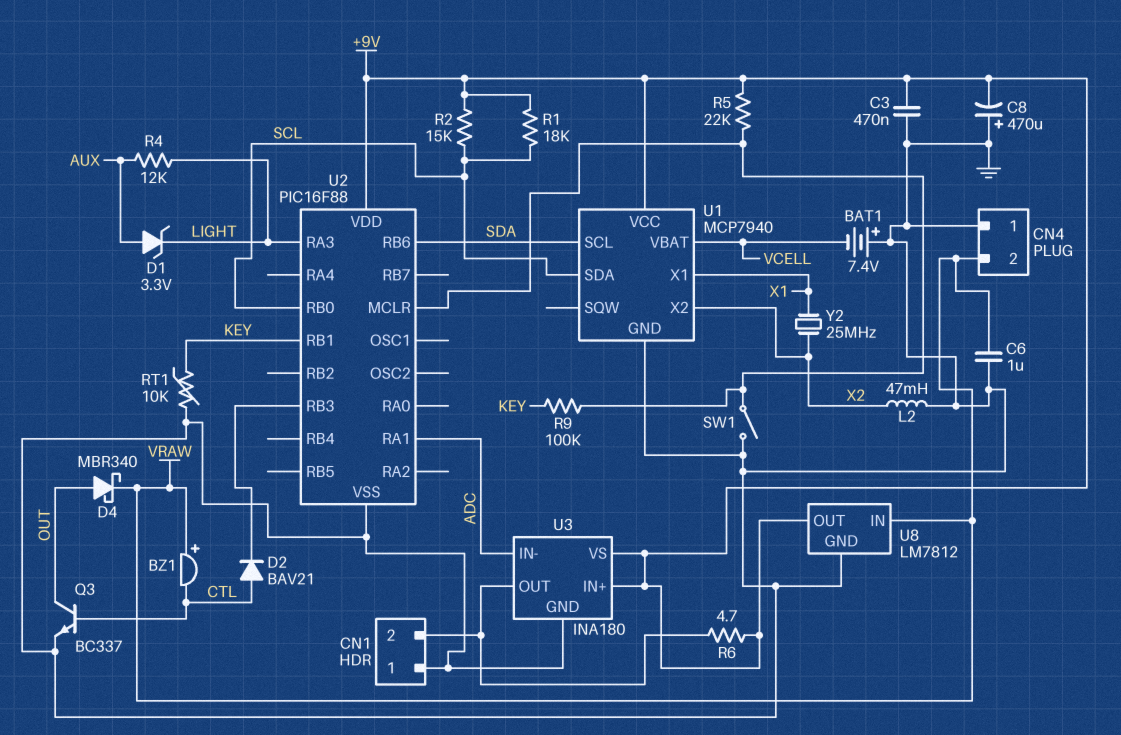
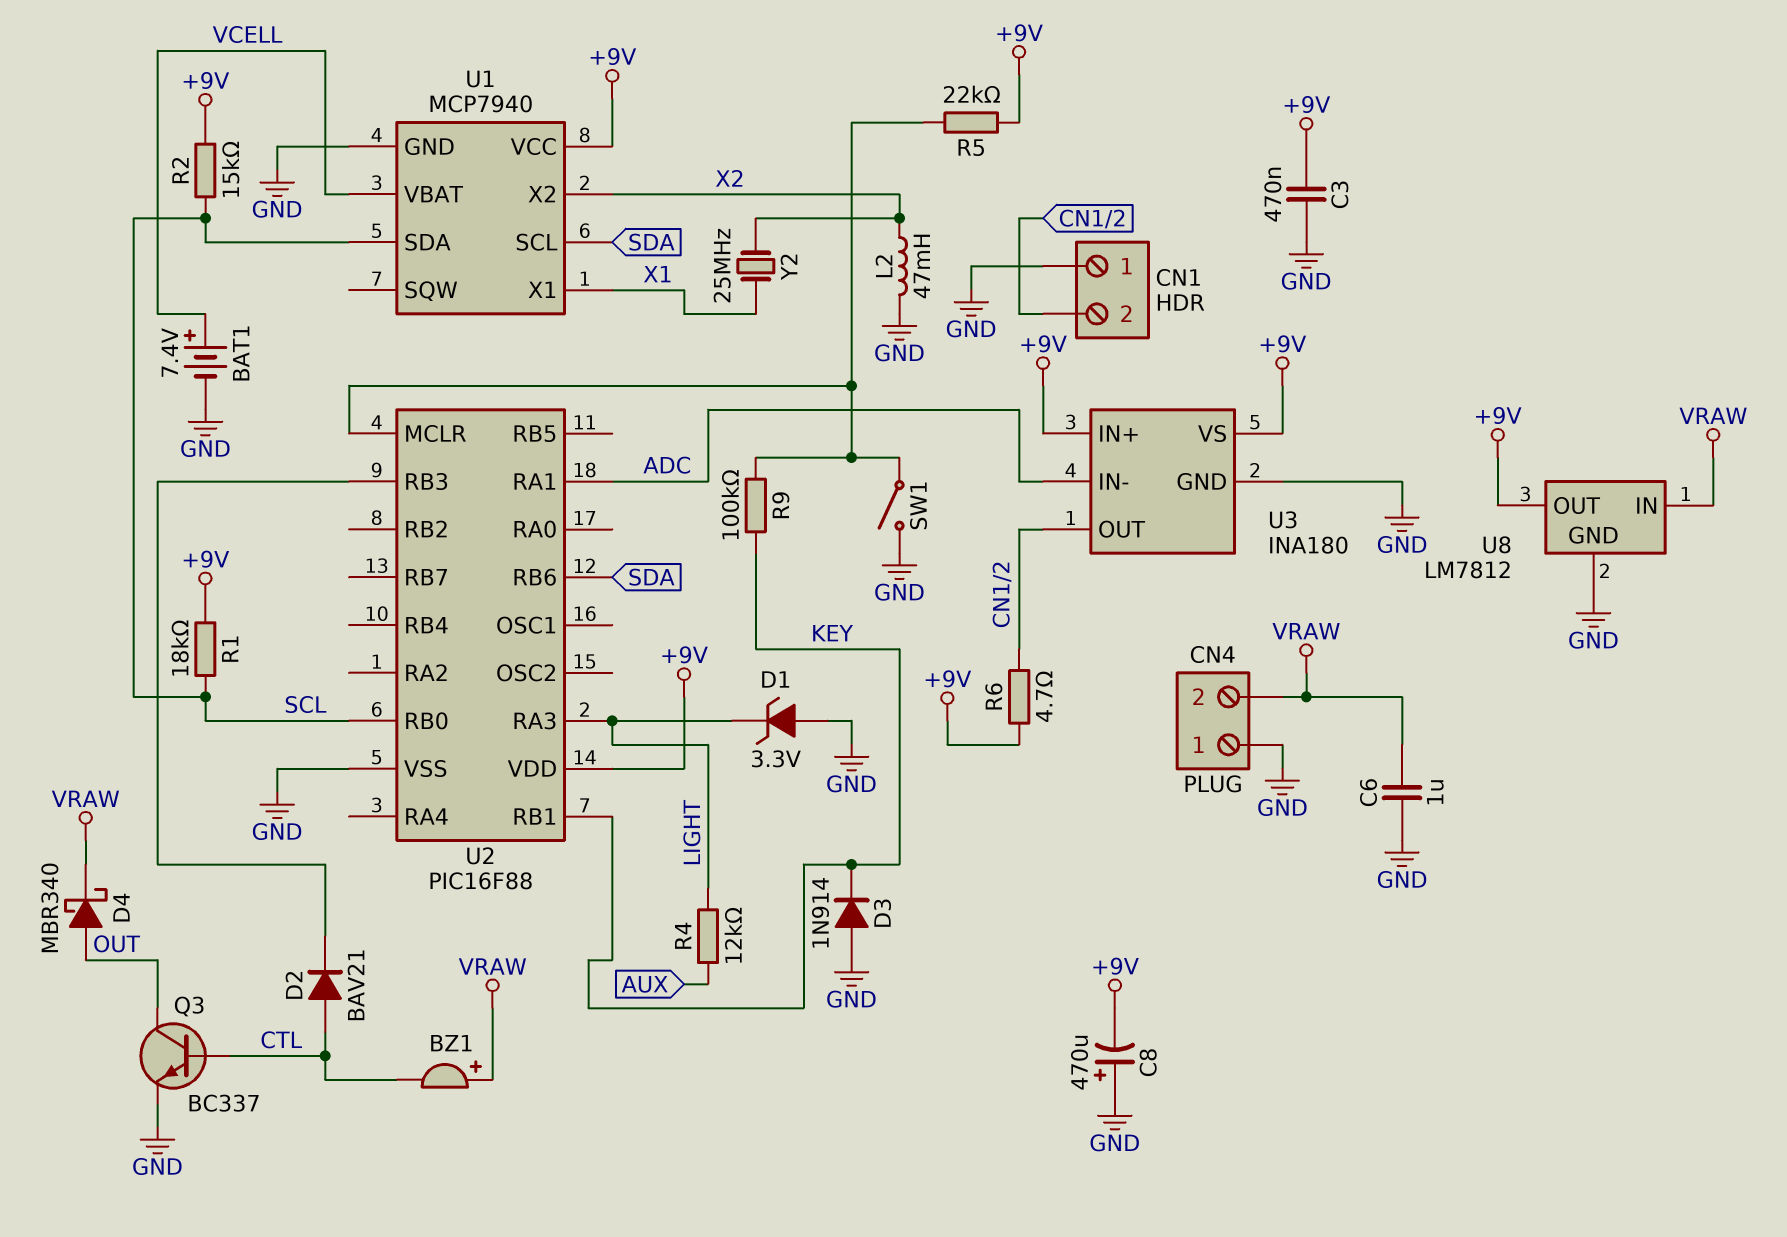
BAT1: 7.4V (plus GND, minus VCELL) -> 7.4V (plus VCELL, minus GND)
D1: zener 3.3V (A AUX, K LIGHT) -> zener 3.3V (A GND, K LIGHT)
D3: none -> diode 1N914 (A GND, K KEY)
RT1: 10k (GND, KEY) -> none

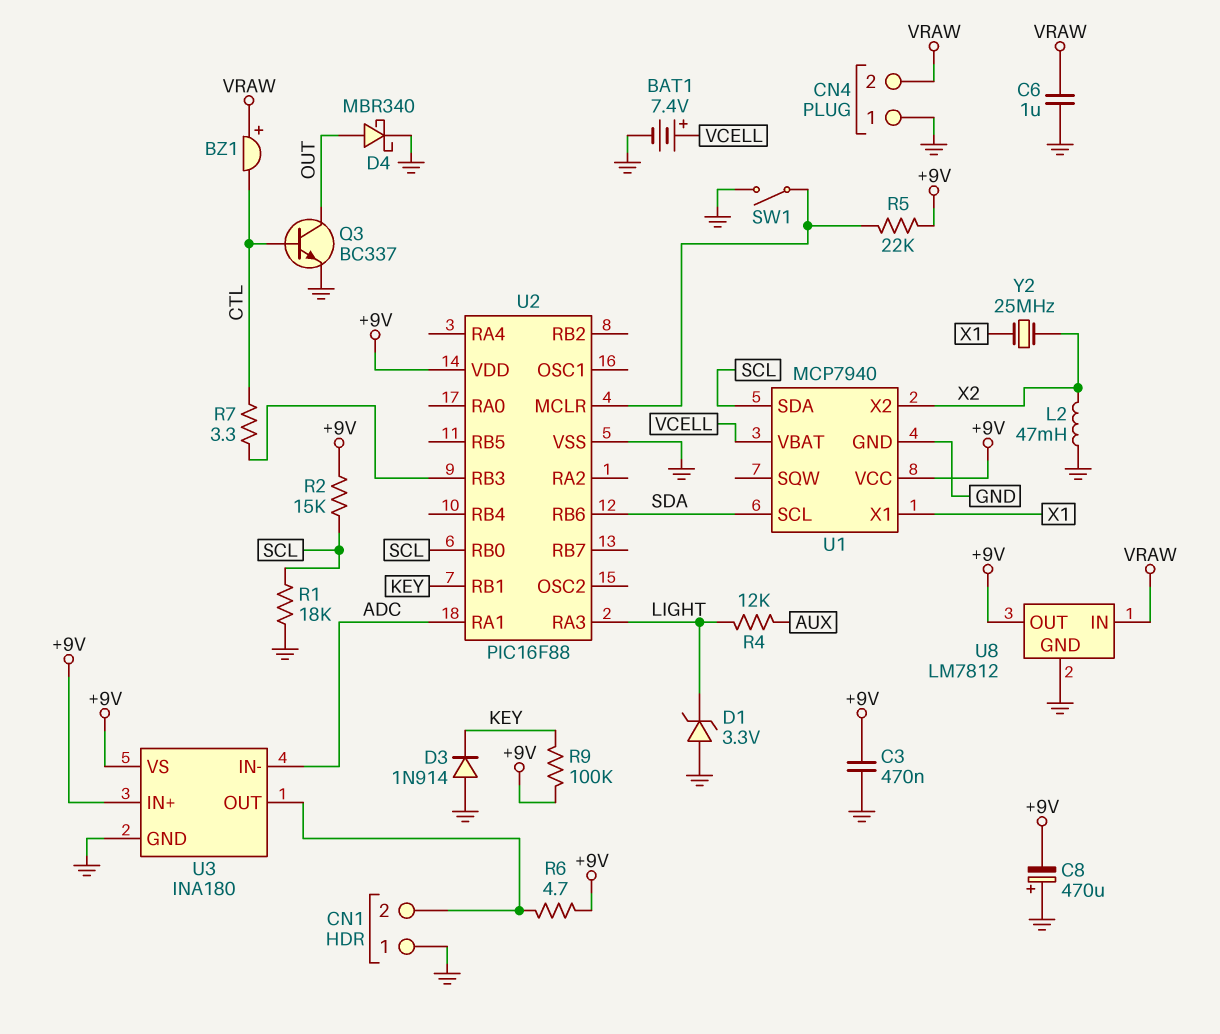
D2: diode BAV21 (A CTL, K U2/RB3) -> none
D4: schottky MBR340 (A OUT, K VRAW) -> schottky MBR340 (A OUT, K GND)
R1: 18k (+9V, SCL) -> 18k (GND, SCL)
R7: none -> 3.3 (CTL, U2/RB3)
R9: 100k (KEY, U2/MCLR) -> 100k (+9V, KEY)

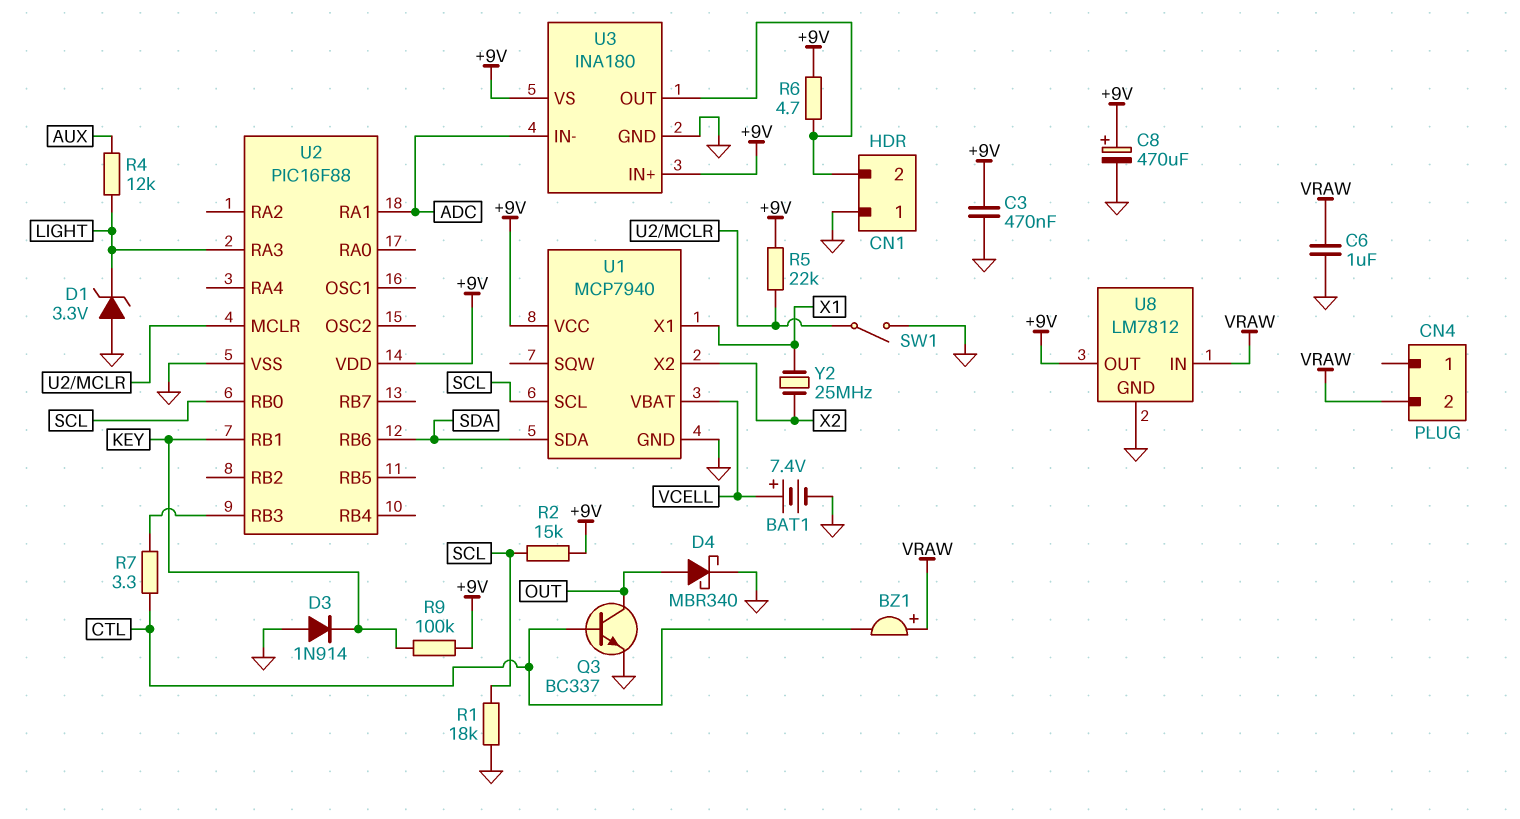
C8: 470uF (plus GND, minus +9V) -> 470uF (plus +9V, minus GND)
CN4 pin 1: GND -> none
L2: 47mH (GND, X2) -> none
U1 pin SCL: SDA -> SCL
U1 pin SDA: SCL -> SDA

